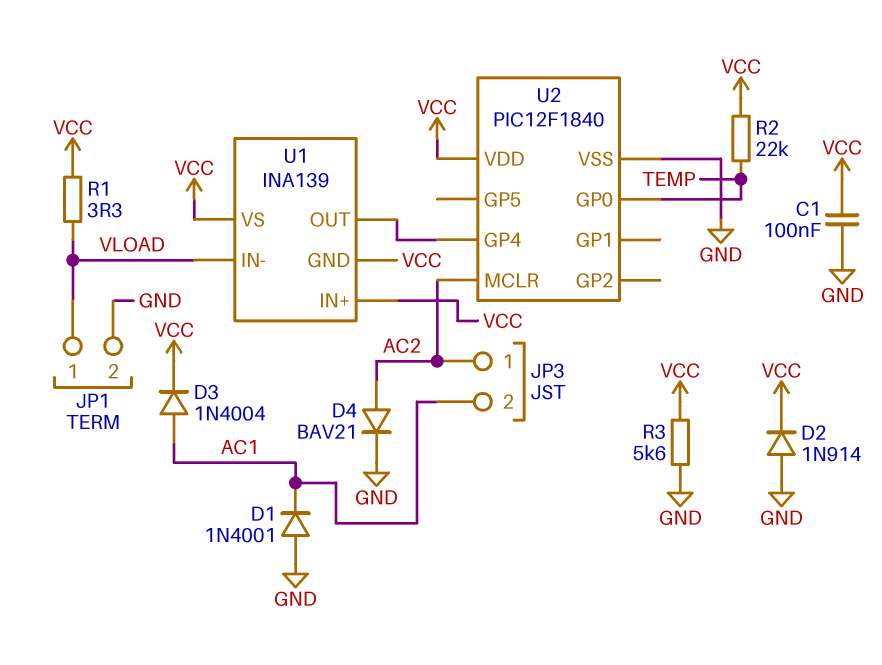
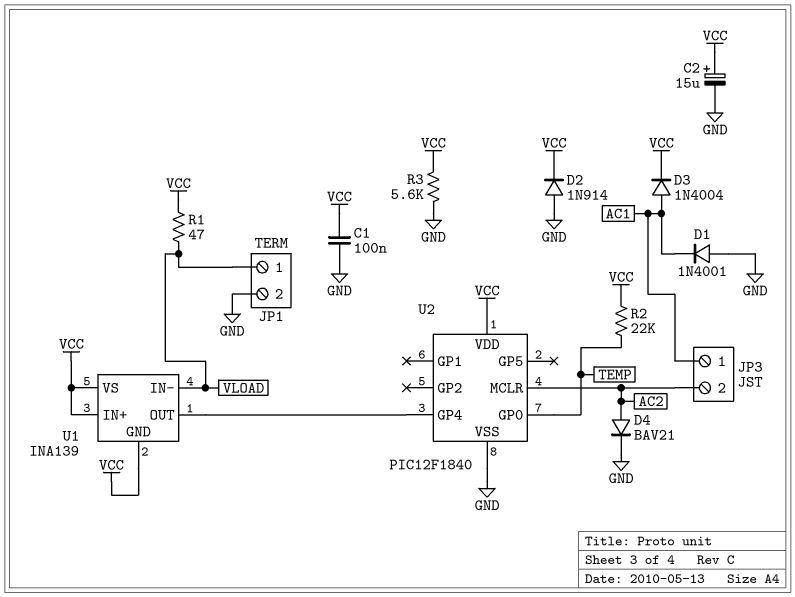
C2: none -> 15uF (plus VCC, minus GND)
JP3 pin 1: AC2 -> AC1
JP3 pin 2: AC1 -> AC2
R1: 3.3 (VCC, VLOAD) -> 47 (VCC, VLOAD)

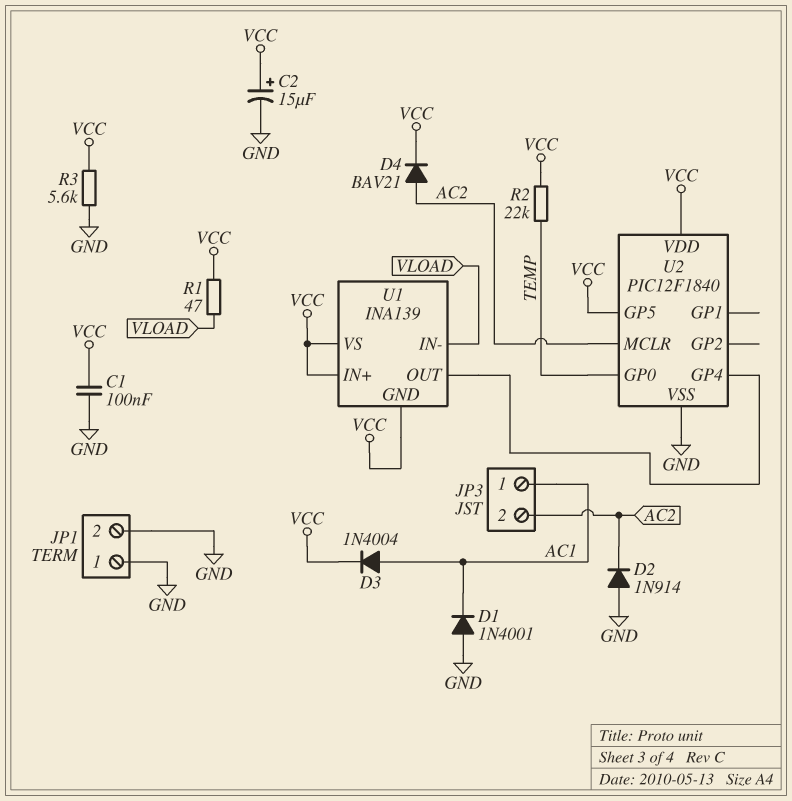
D2: diode 1N914 (A GND, K VCC) -> diode 1N914 (A GND, K AC2)
D4: diode BAV21 (A AC2, K GND) -> diode BAV21 (A AC2, K VCC)
JP1 pin 1: VLOAD -> GND
U2 pin GP5: none -> VCC

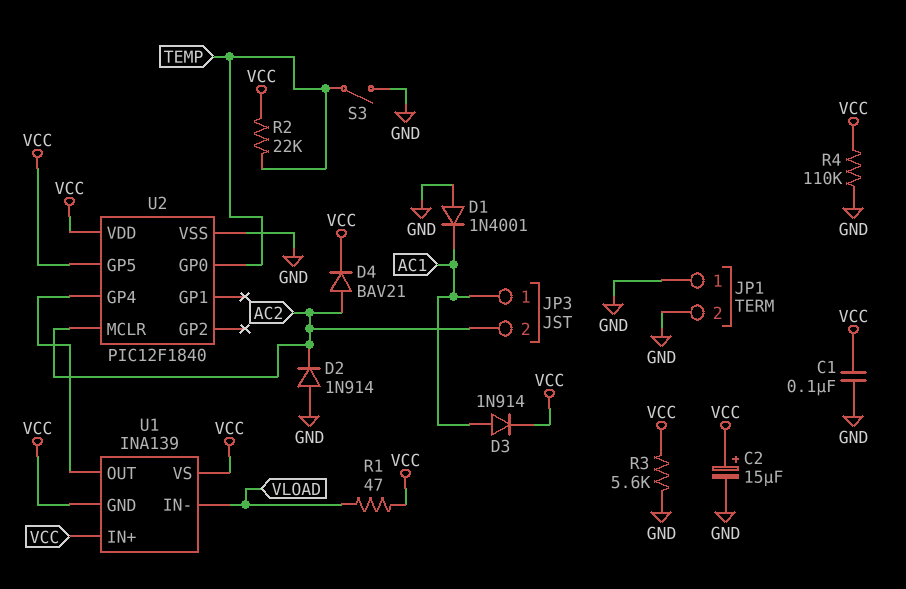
D3: diode 1N4004 (A AC1, K VCC) -> diode 1N914 (A AC1, K VCC)
R4: none -> 110k (GND, VCC)
S3: none -> switch (GND, TEMP)

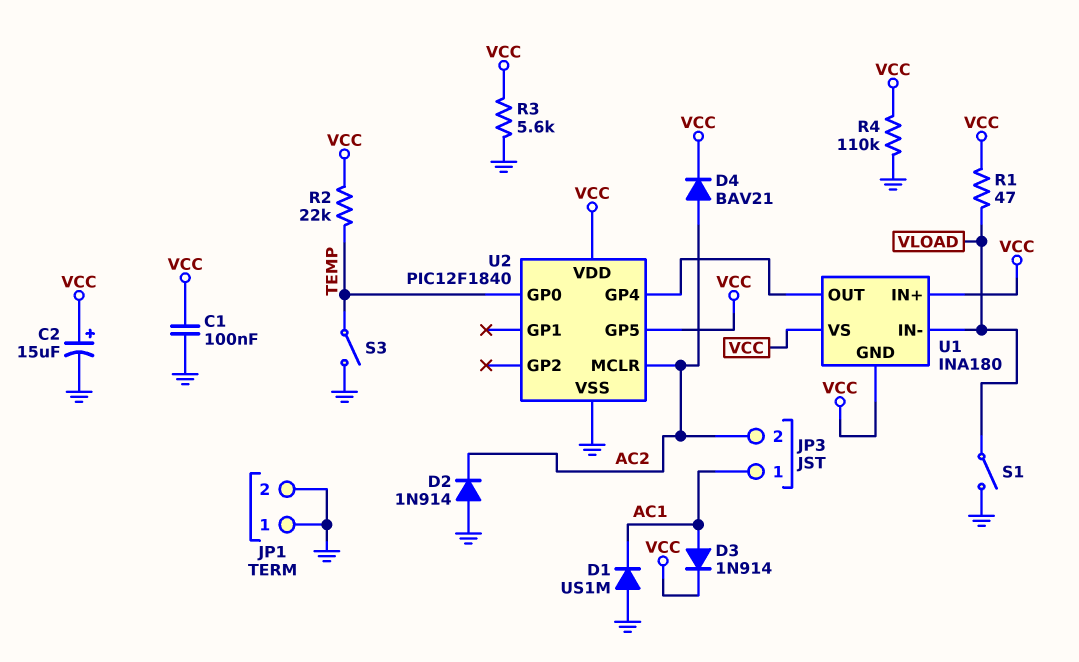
D1: diode 1N4001 (A GND, K AC1) -> diode US1M (A GND, K AC1)
S1: none -> switch (GND, VLOAD)
U1: INA139 -> INA180

